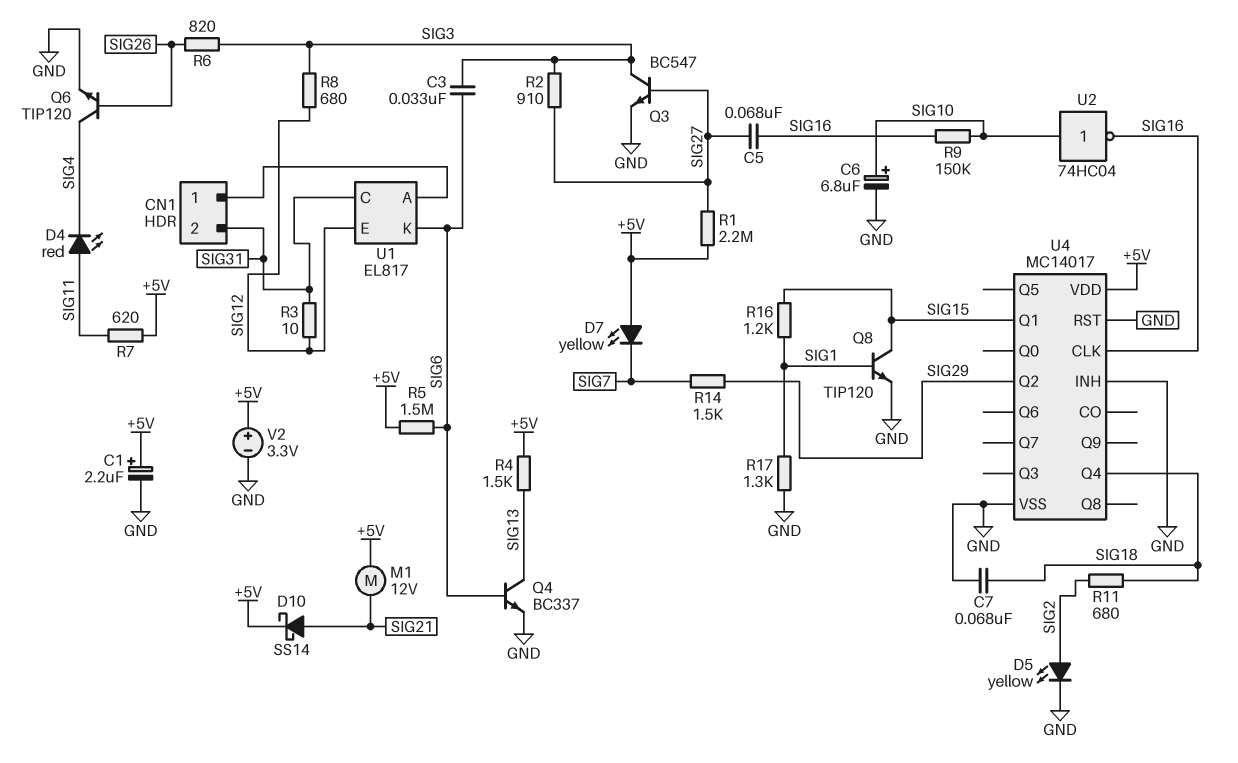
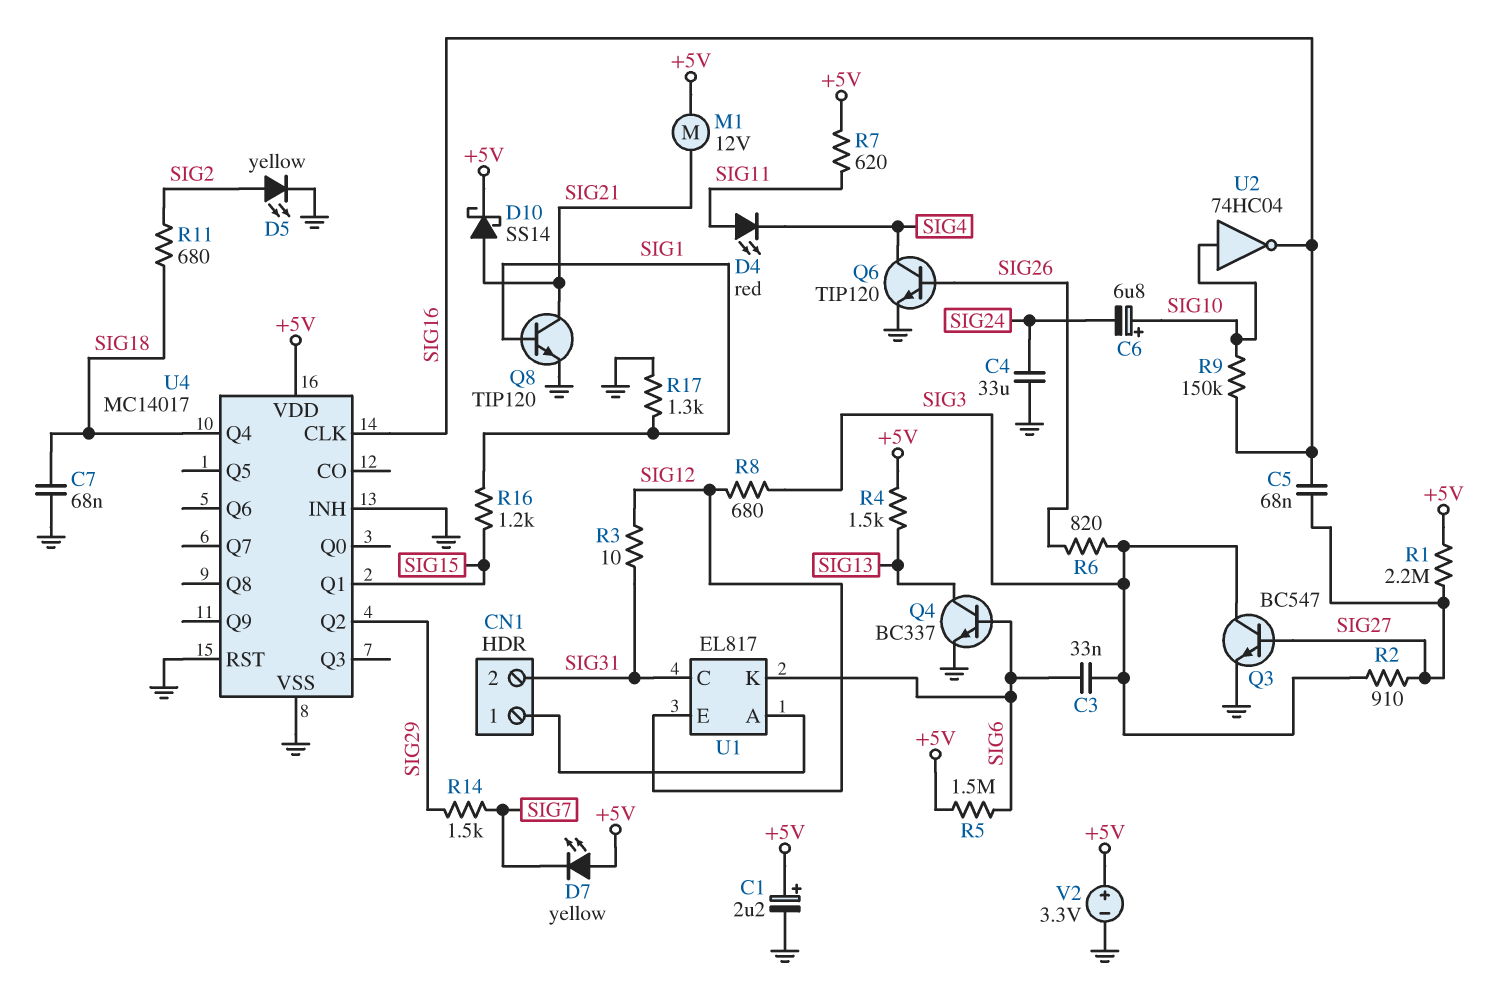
C4: none -> 33uF (GND, SIG24)
C6: 6.8uF (plus SIG10, minus GND) -> 6.8uF (plus SIG10, minus SIG24)
Q8: NPN TIP120 (B SIG1, C SIG15, E GND) -> NPN TIP120 (B SIG1, C SIG21, E GND)

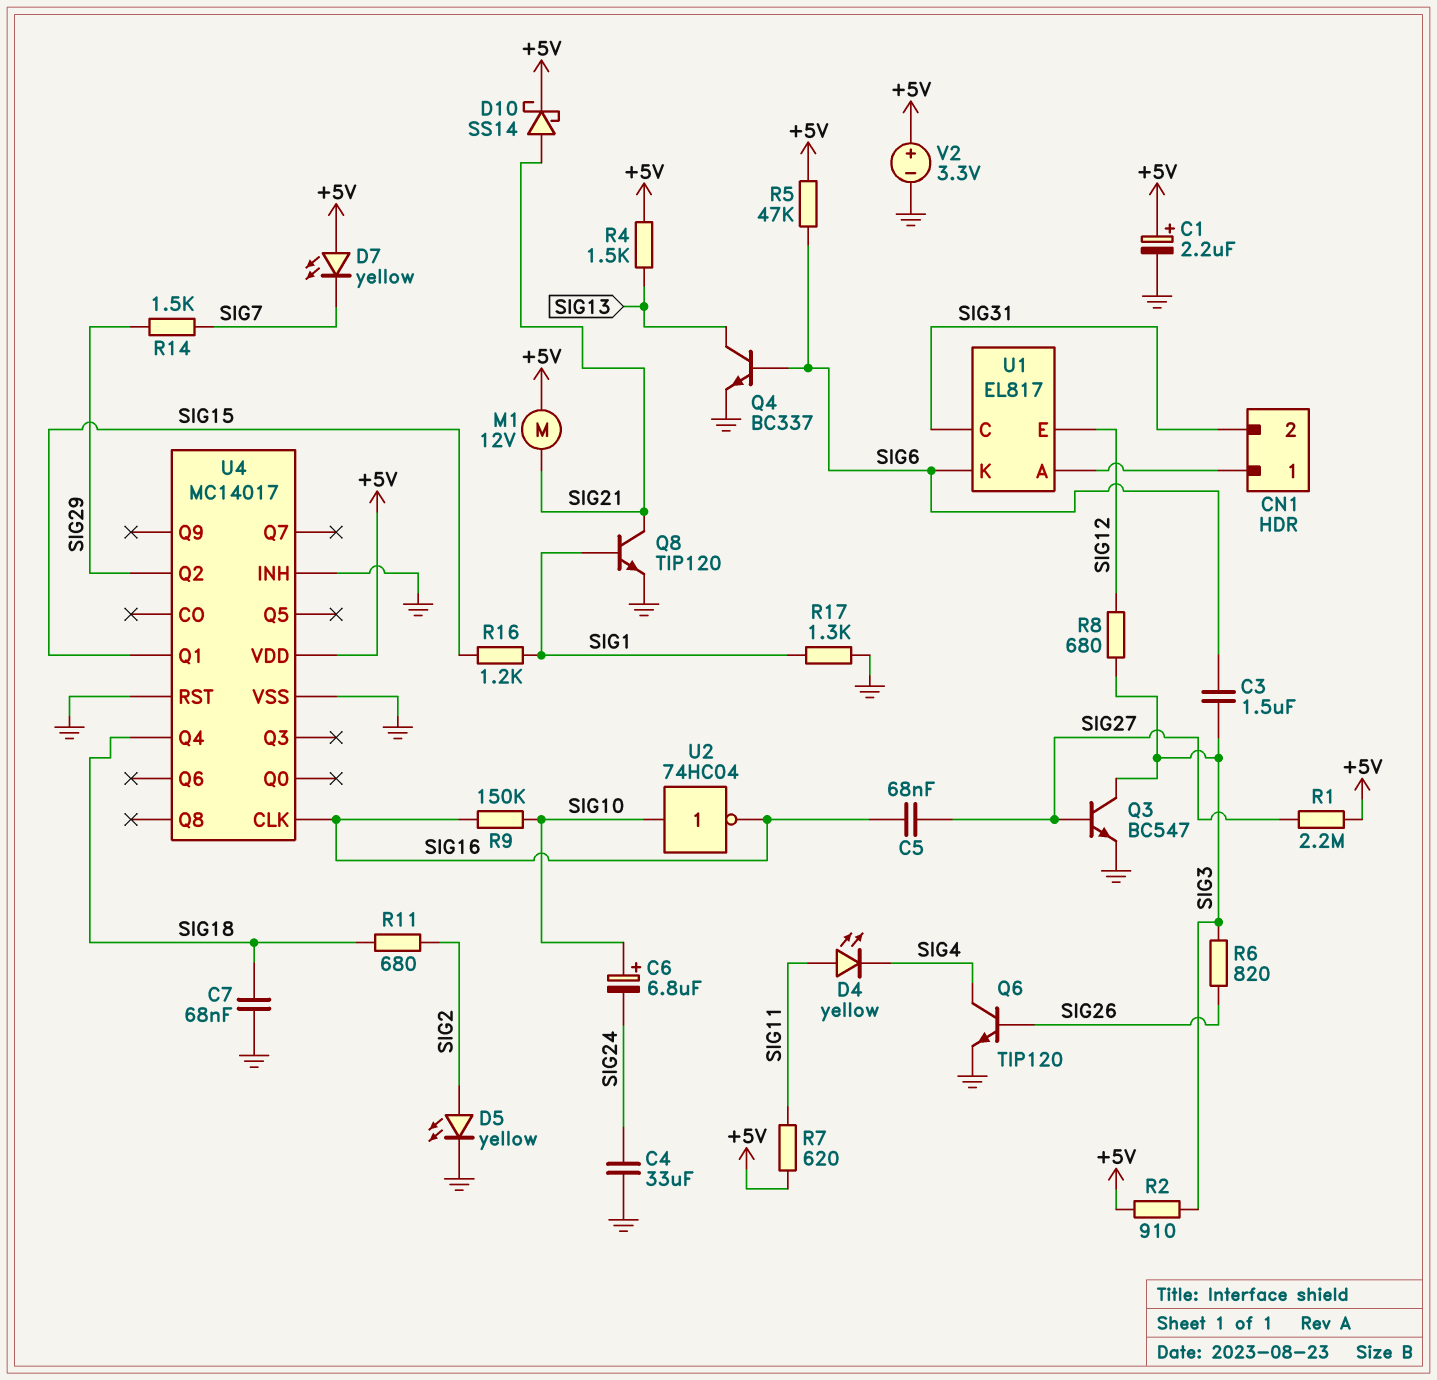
C3: 33nF (SIG3, SIG6) -> 1.5uF (SIG3, SIG6)
D4: LED red (A SIG11, K SIG4) -> LED yellow (A SIG11, K SIG4)
R2: 910 (SIG3, SIG27) -> 910 (+5V, SIG3)
R3: 10 (SIG12, SIG31) -> none
R5: 1.5M (+5V, SIG6) -> 47k (+5V, SIG6)

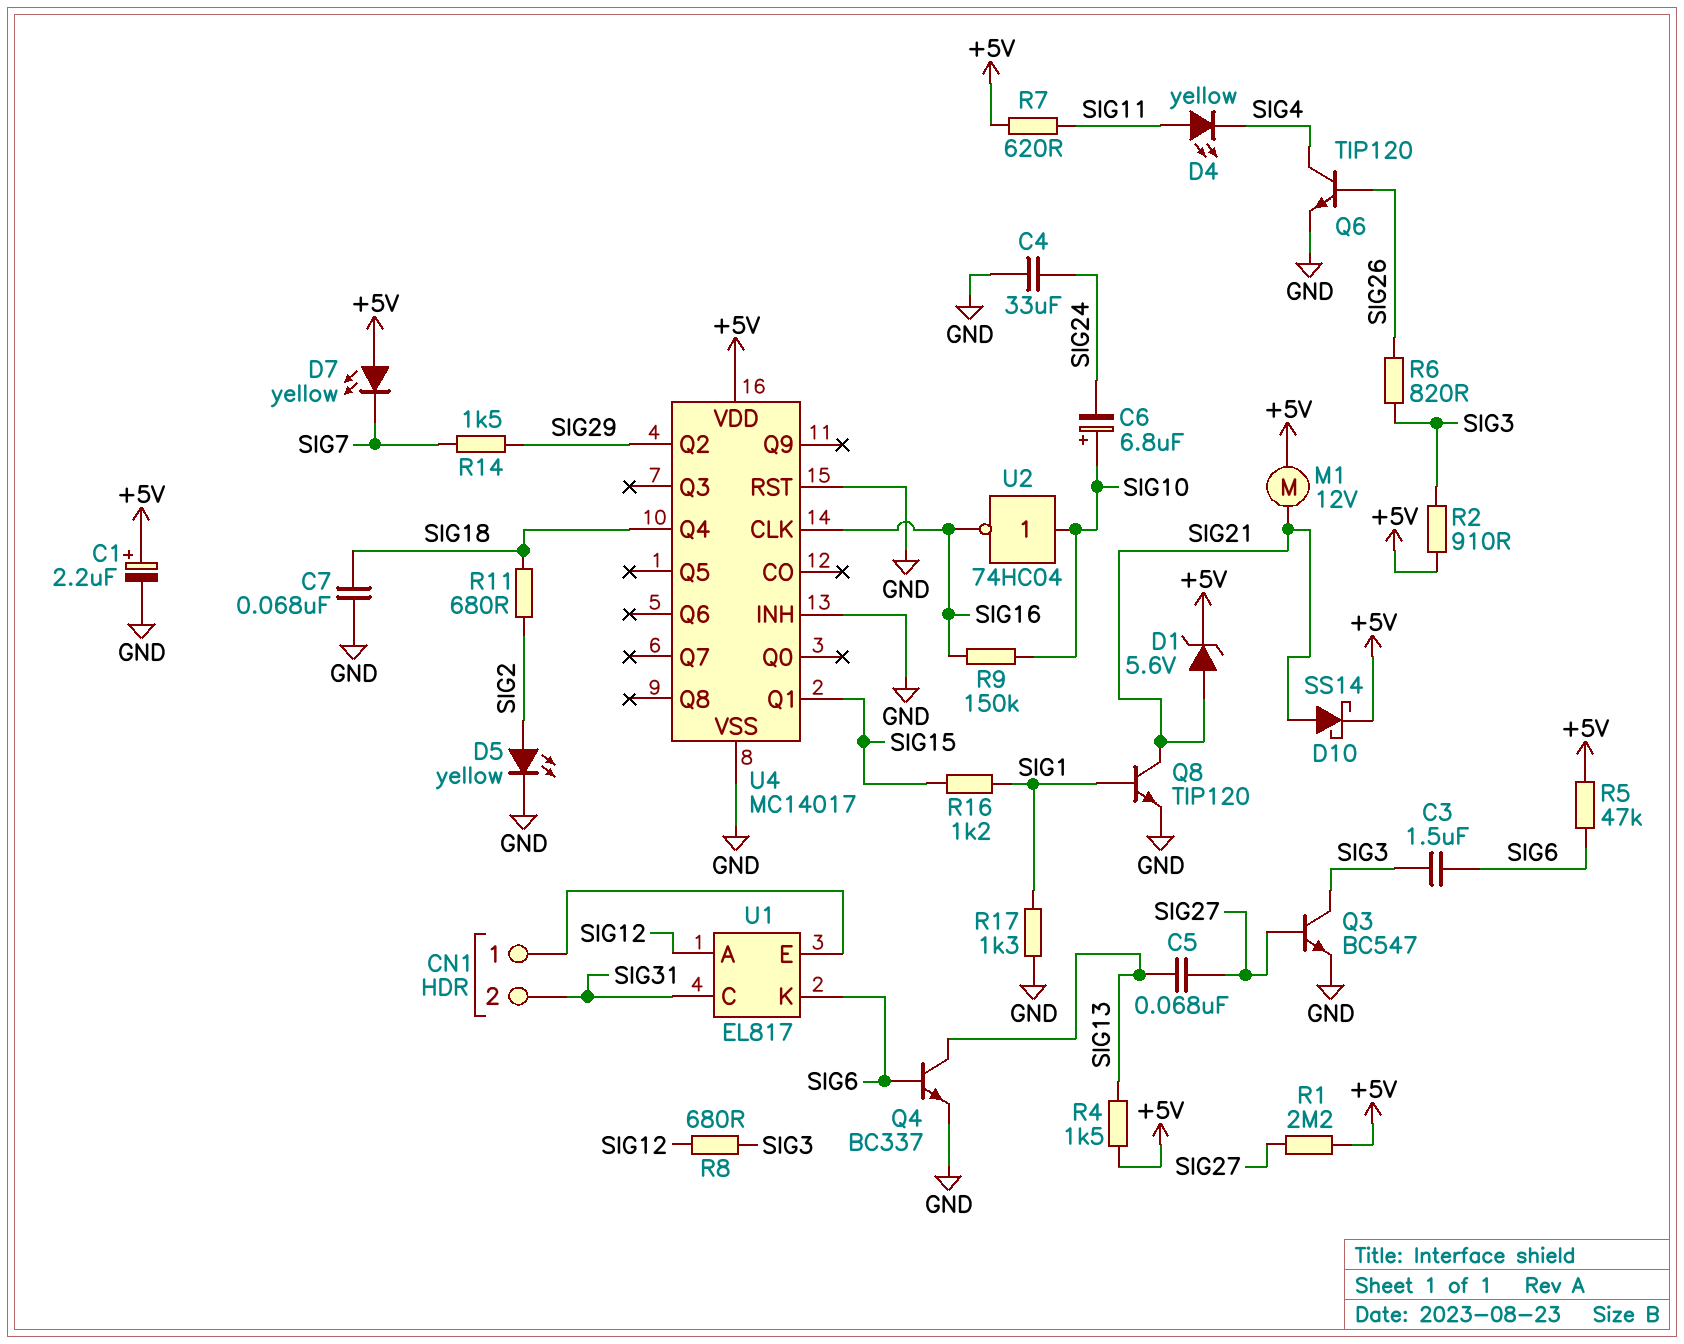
C5: 68nF (SIG16, SIG27) -> 68nF (SIG13, SIG27)
D1: none -> zener 5.6V (A SIG21, K +5V)
U1 pin A: CN1/1 -> SIG12
U1 pin E: SIG12 -> CN1/1
V2: 3.3V (plus +5V, minus GND) -> none

